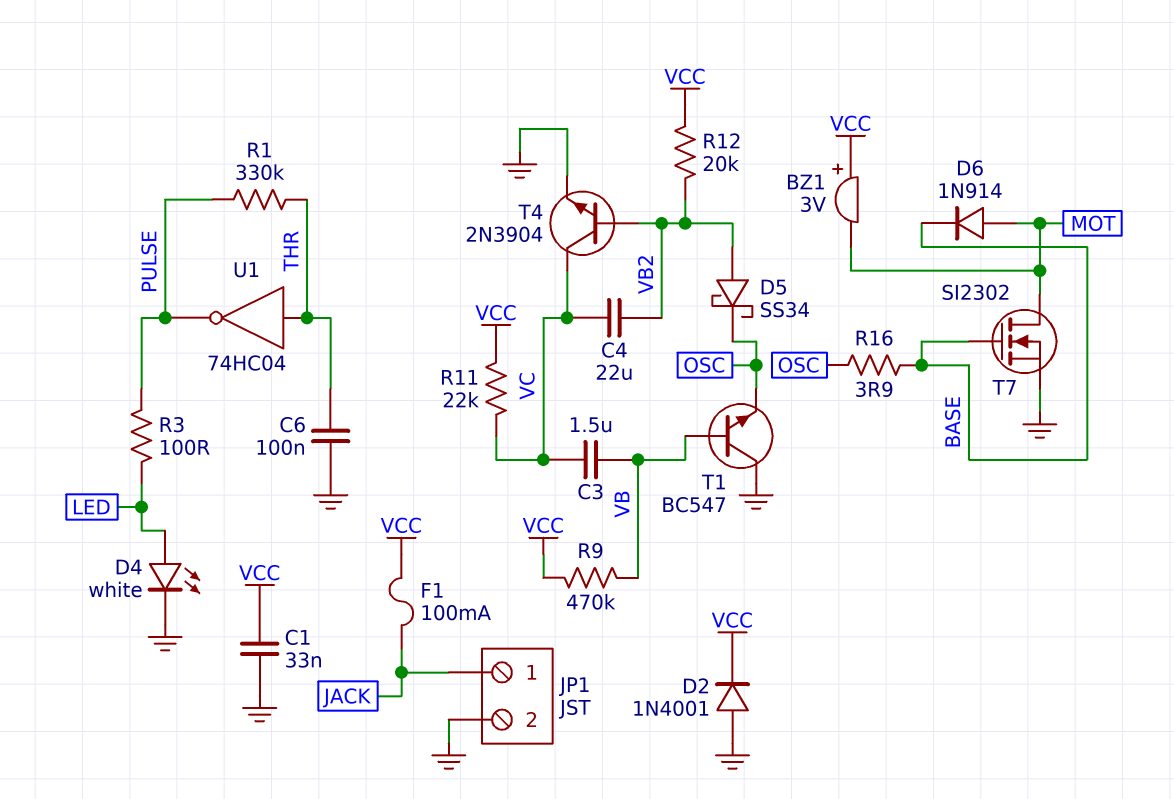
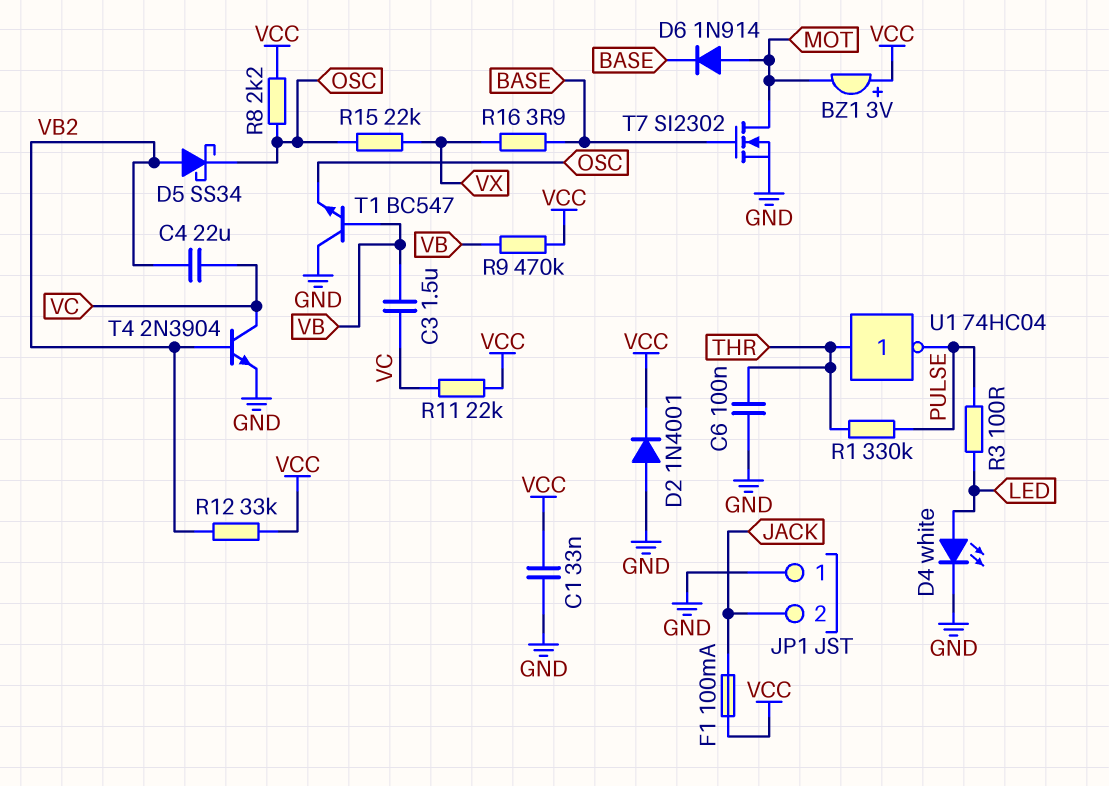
JP1 pin 1: JACK -> GND
JP1 pin 2: GND -> JACK
R8: none -> 2.2k (OSC, VCC)
R12: 20k (VB2, VCC) -> 33k (VB2, VCC)
R15: none -> 22k (OSC, VX)
R16: 3.9 (BASE, OSC) -> 3.9 (BASE, VX)

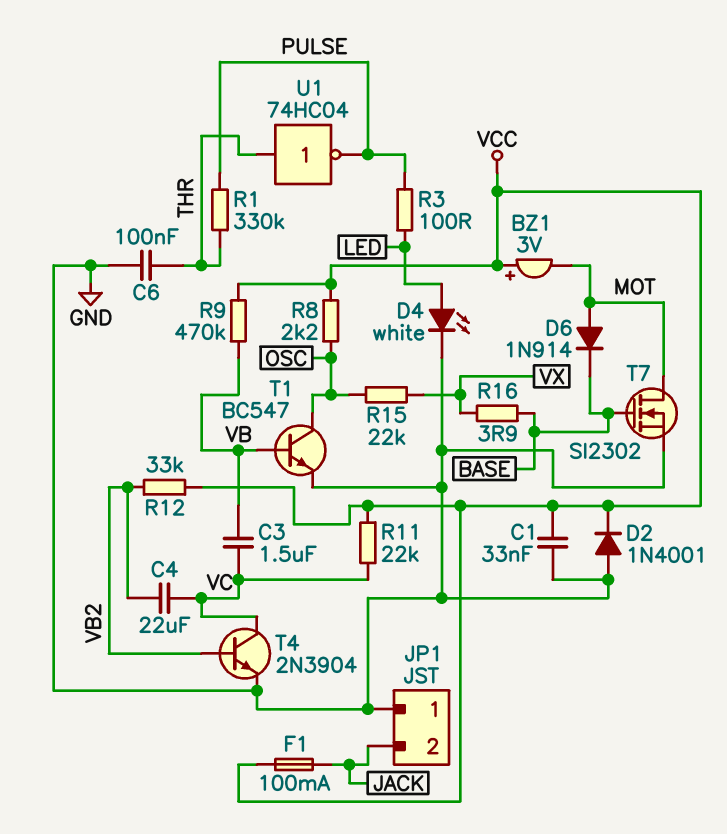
D5: schottky SS34 (A VB2, K OSC) -> none
T1: NPN BC547 (B VB, C GND, E OSC) -> NPN BC547 (B VB, C OSC, E GND)

